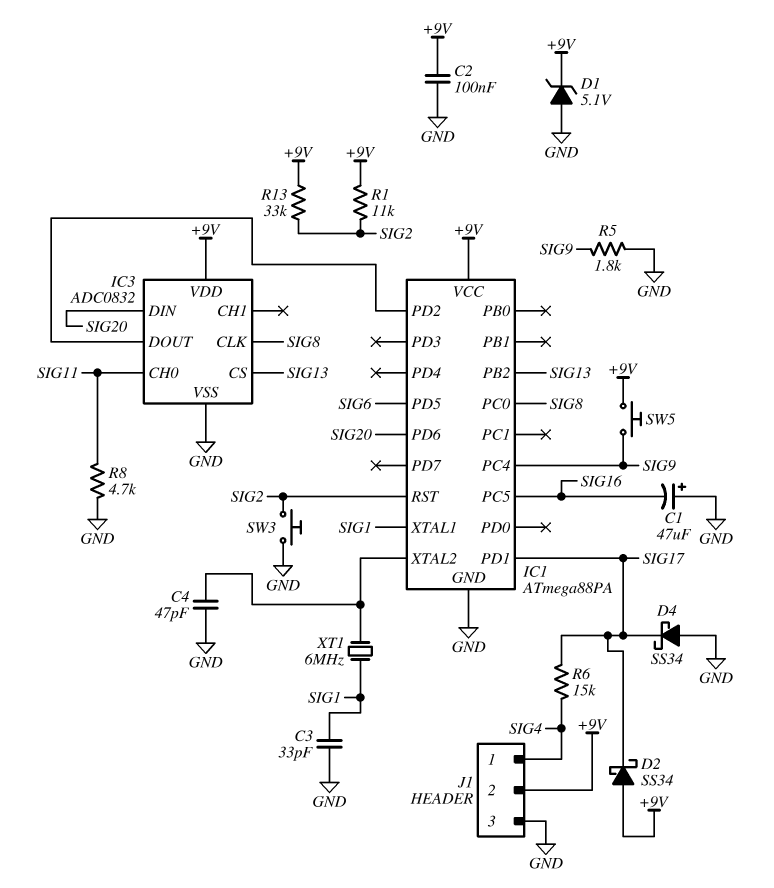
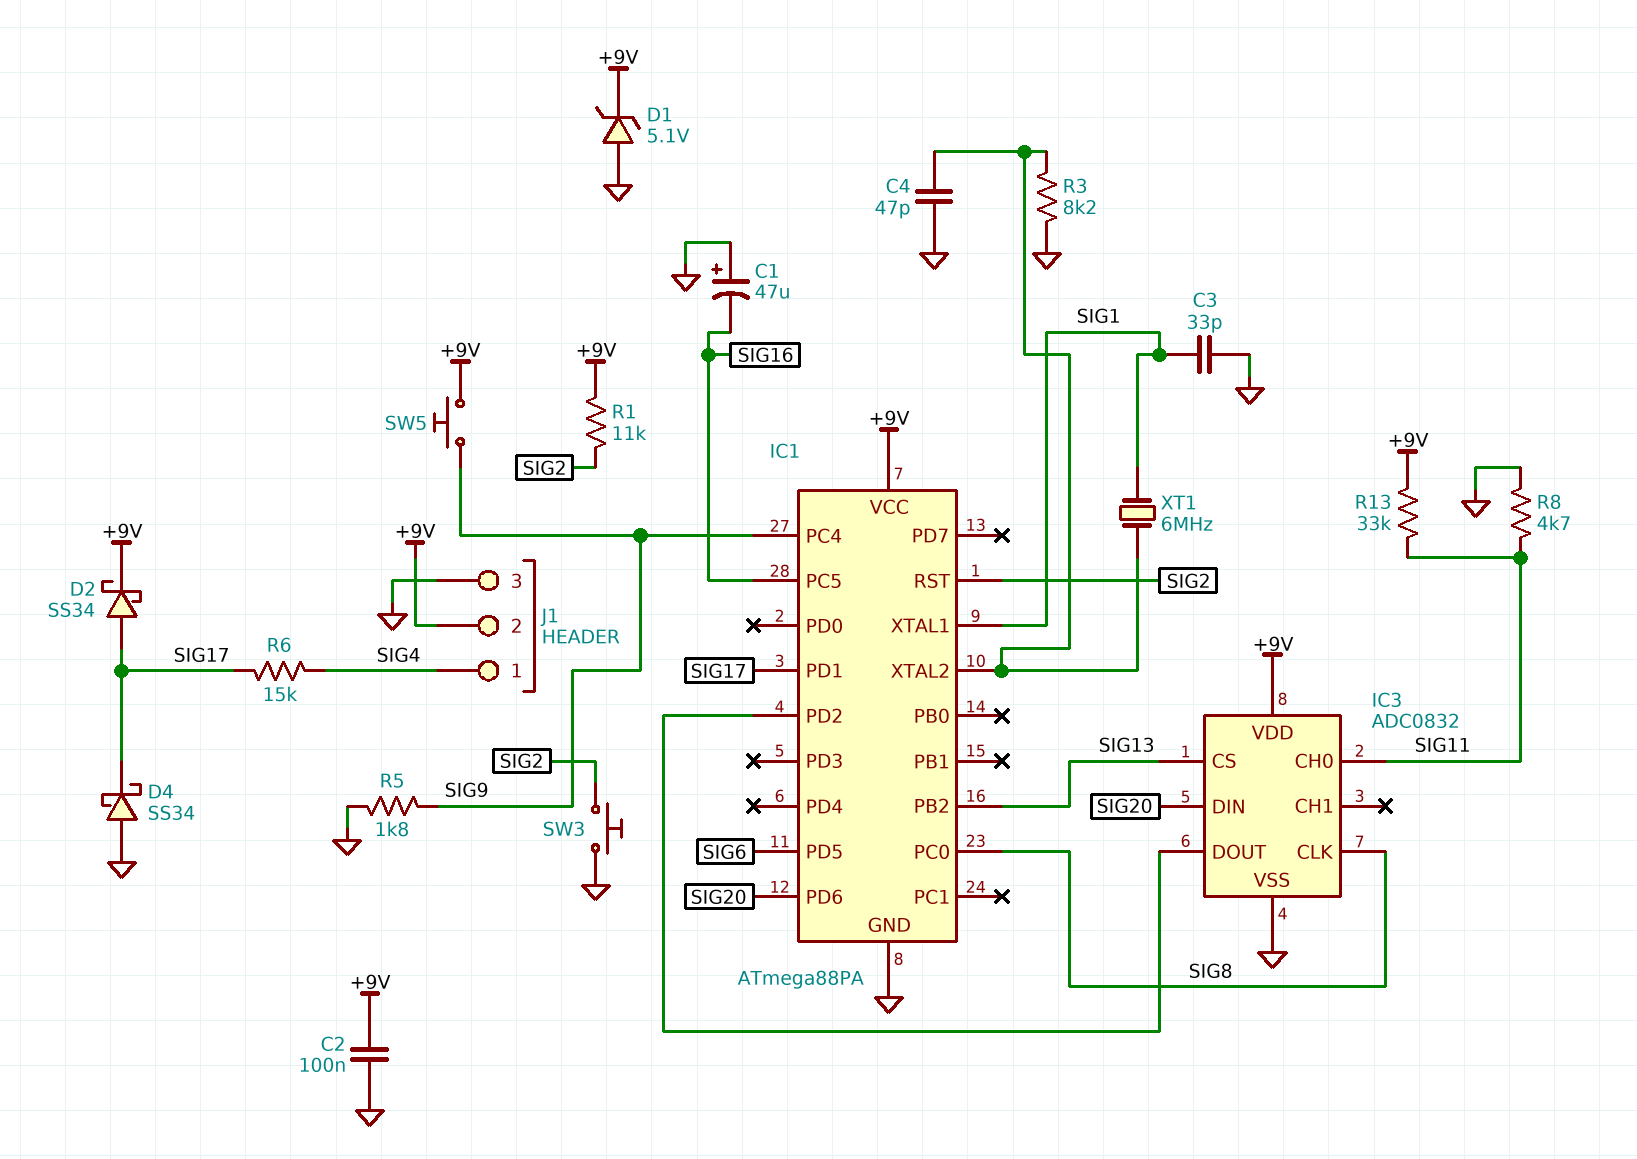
D2: schottky SS34 (A +9V, K SIG17) -> schottky SS34 (A SIG17, K +9V)
R3: none -> 8.2k (GND, IC1/XTAL2)
R13: 33k (+9V, SIG2) -> 33k (+9V, SIG11)

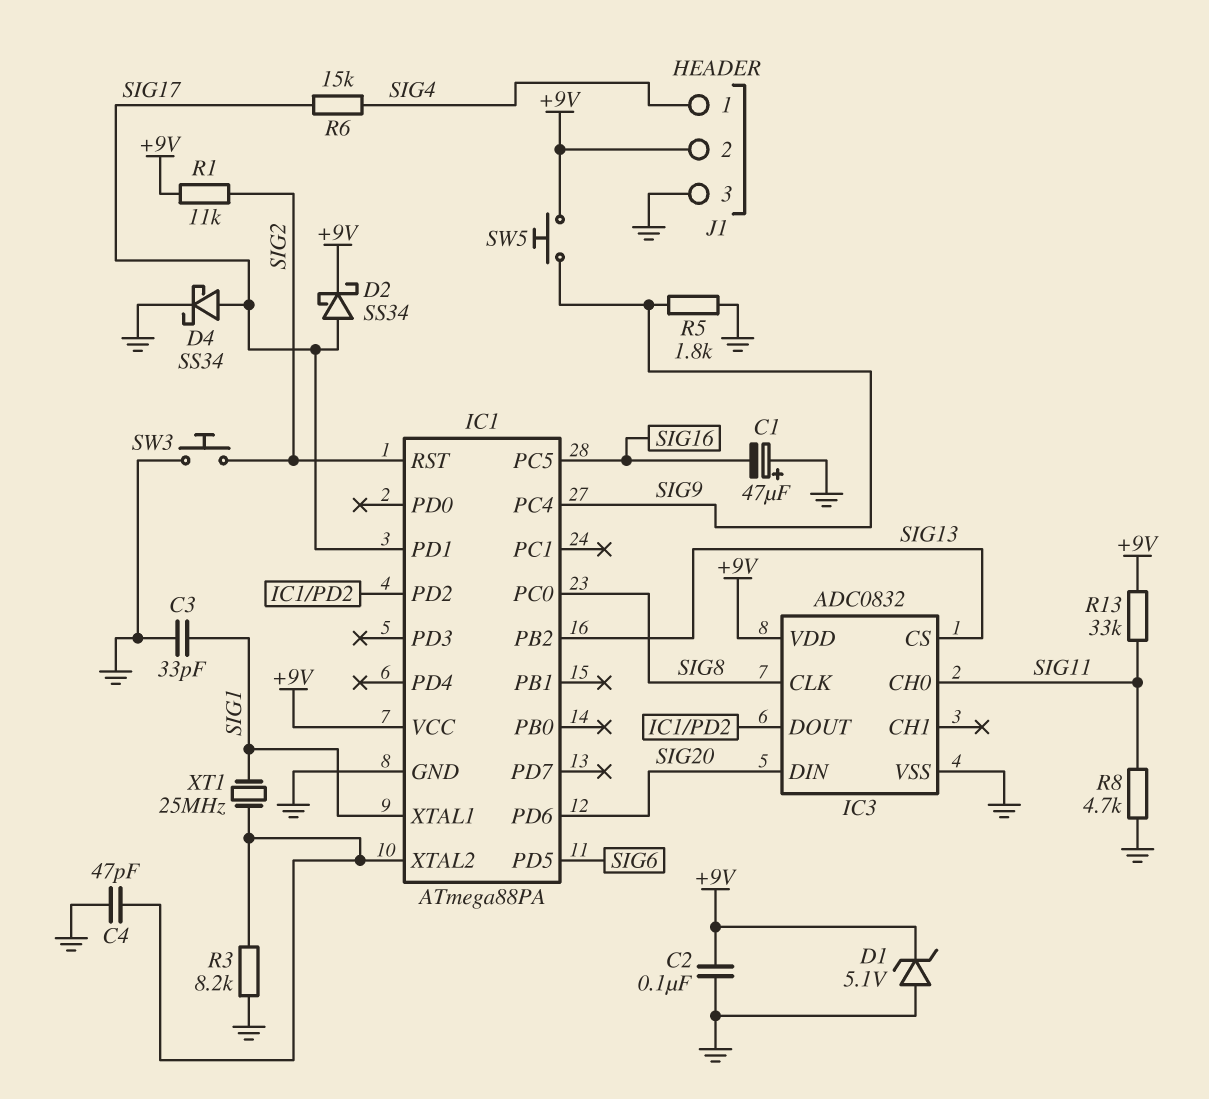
D4: schottky SS34 (A GND, K SIG17) -> schottky SS34 (A SIG17, K GND)
XT1: 6MHz (IC1/XTAL2, SIG1) -> 25MHz (IC1/XTAL2, SIG1)

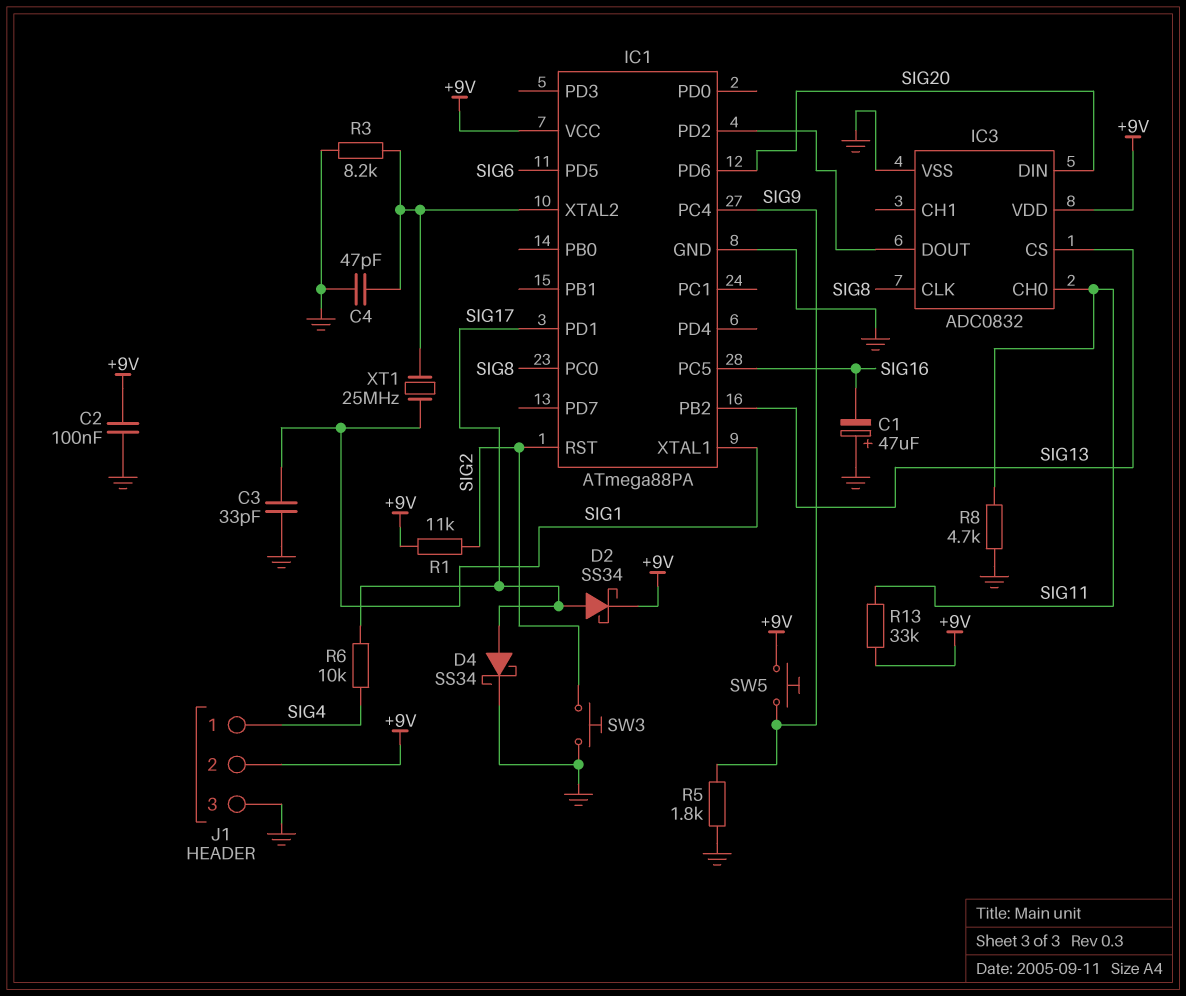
D1: zener 5.1V (A GND, K +9V) -> none
R6: 15k (SIG4, SIG17) -> 10k (SIG4, SIG17)

